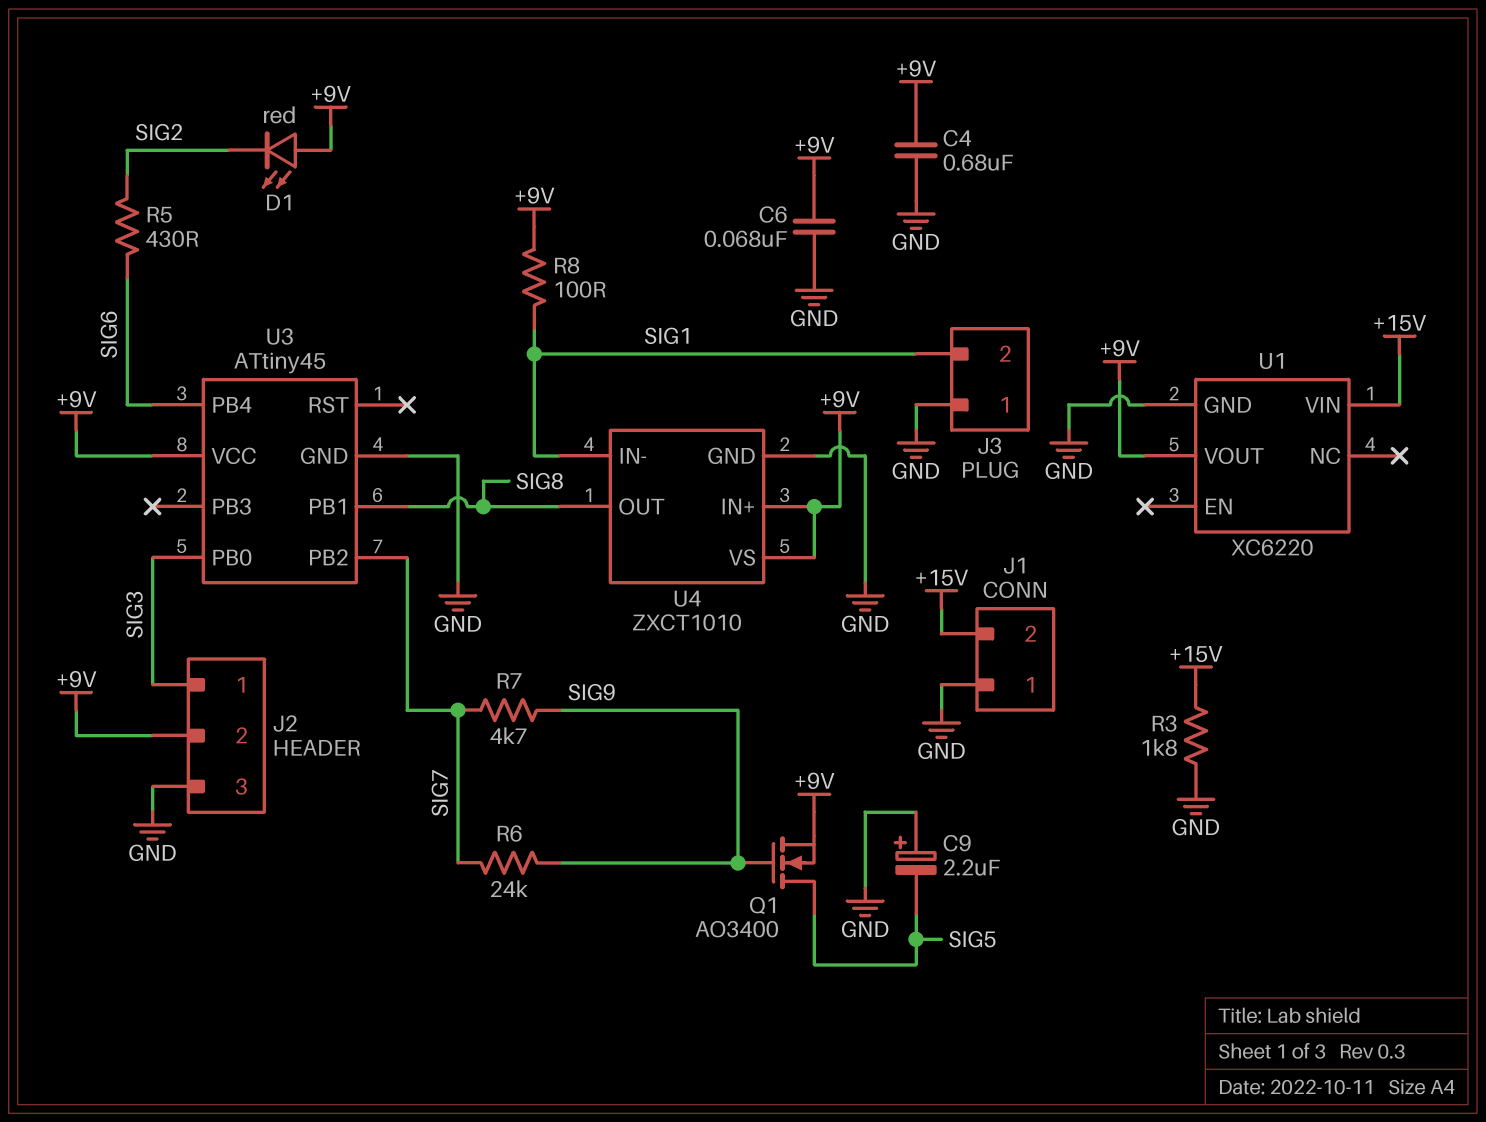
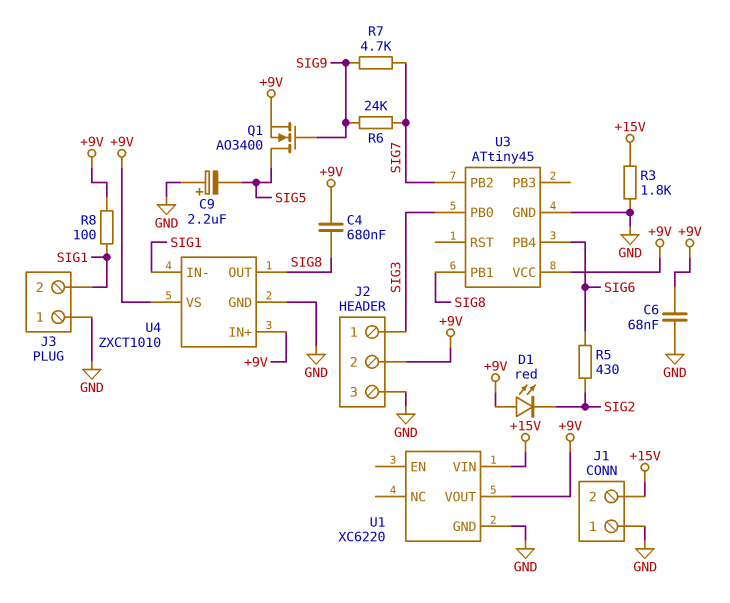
C4: 680nF (+9V, GND) -> 680nF (+9V, SIG8)

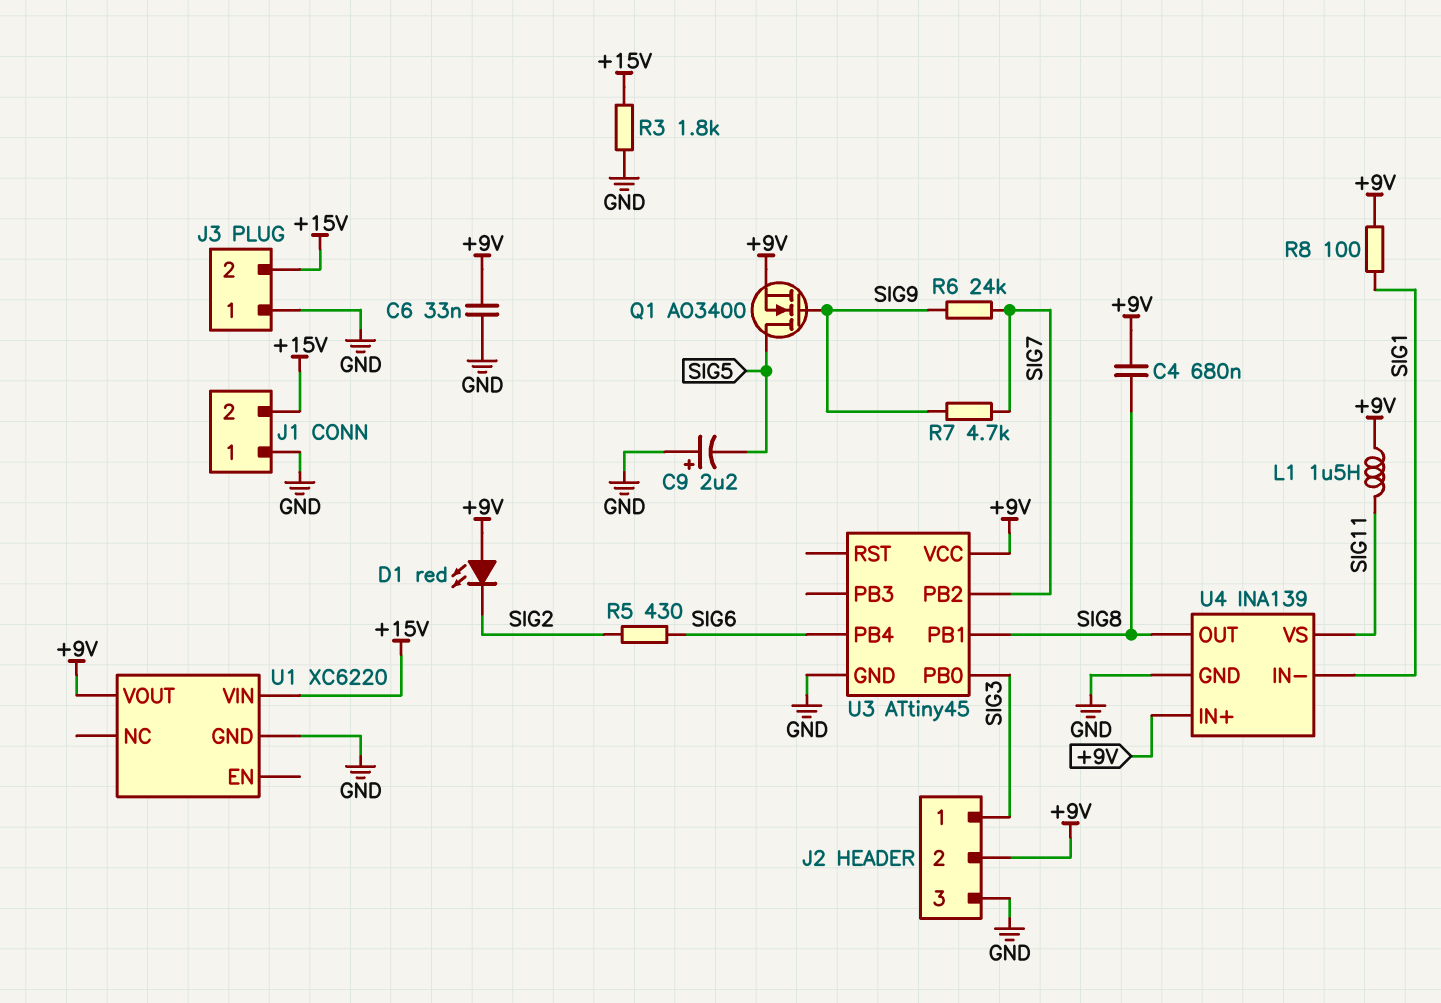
C6: 68nF (+9V, GND) -> 33nF (+9V, GND)
J3 pin 2: SIG1 -> +15V
L1: none -> 1.5uH (+9V, SIG11)
U4: ZXCT1010 -> INA139
U4 pin VS: +9V -> SIG11

